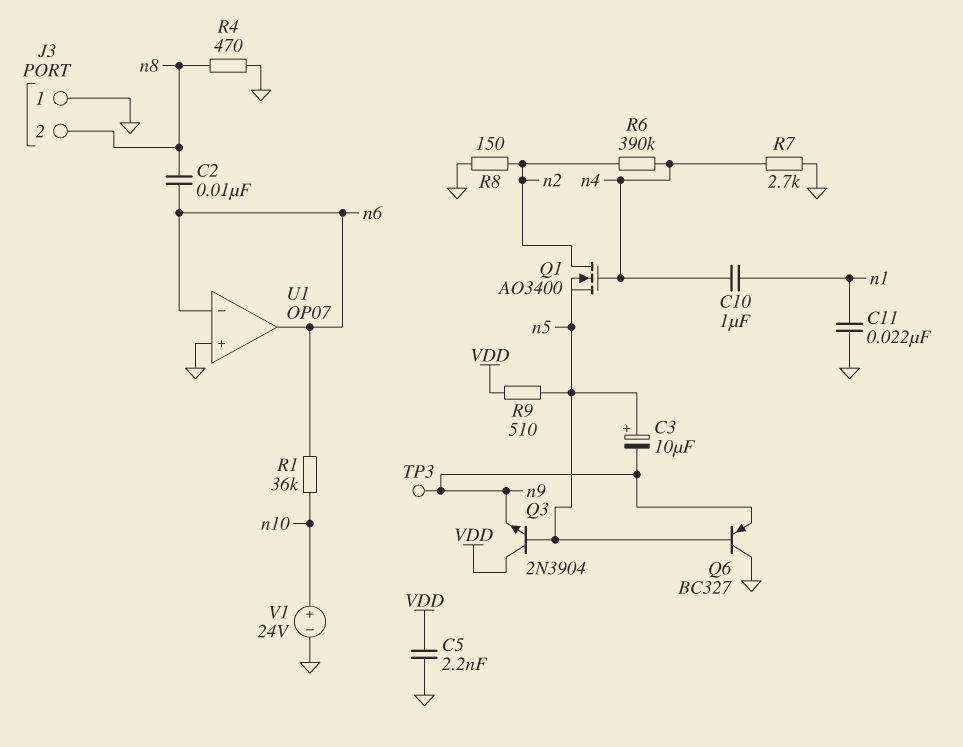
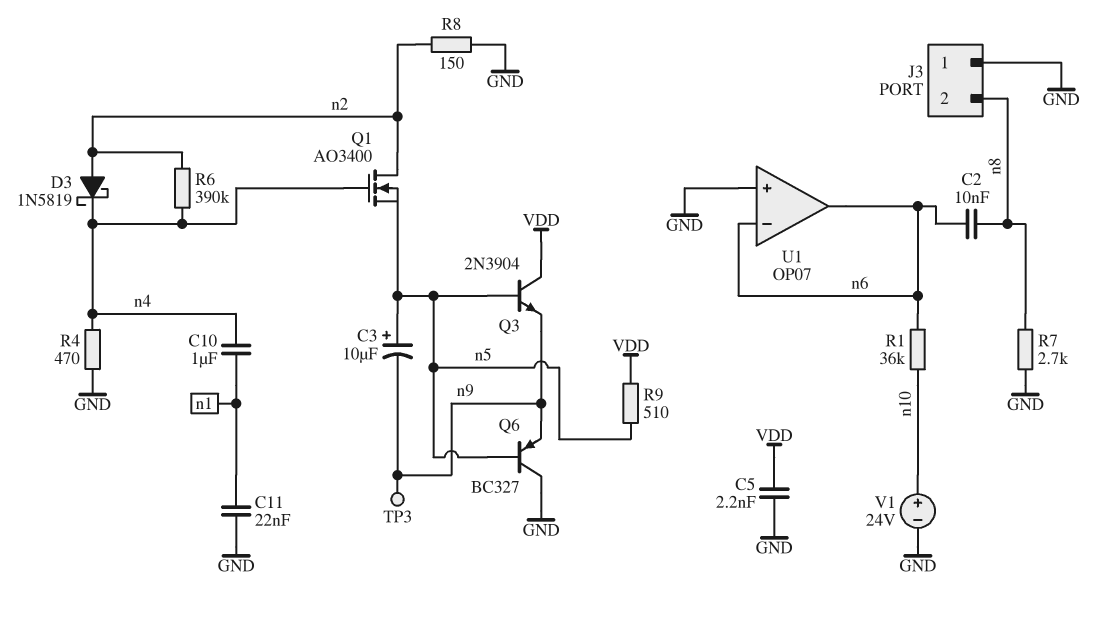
D3: none -> schottky 1N5819 (A n2, K n4)
R4: 470 (GND, n8) -> 470 (GND, n4)
R7: 2.7k (GND, n4) -> 2.7k (GND, n8)

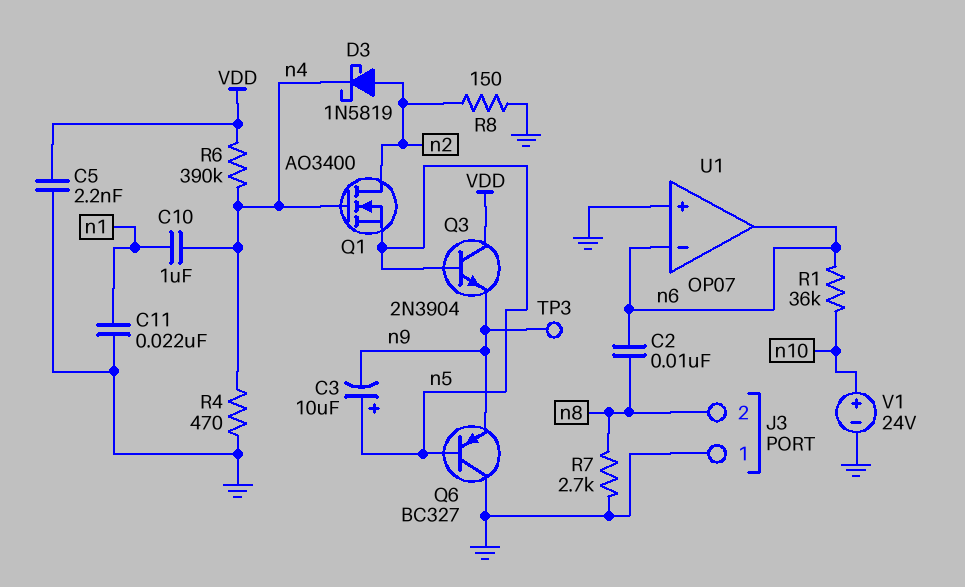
R6: 390k (n2, n4) -> 390k (VDD, n4)
R9: 510 (VDD, n5) -> none

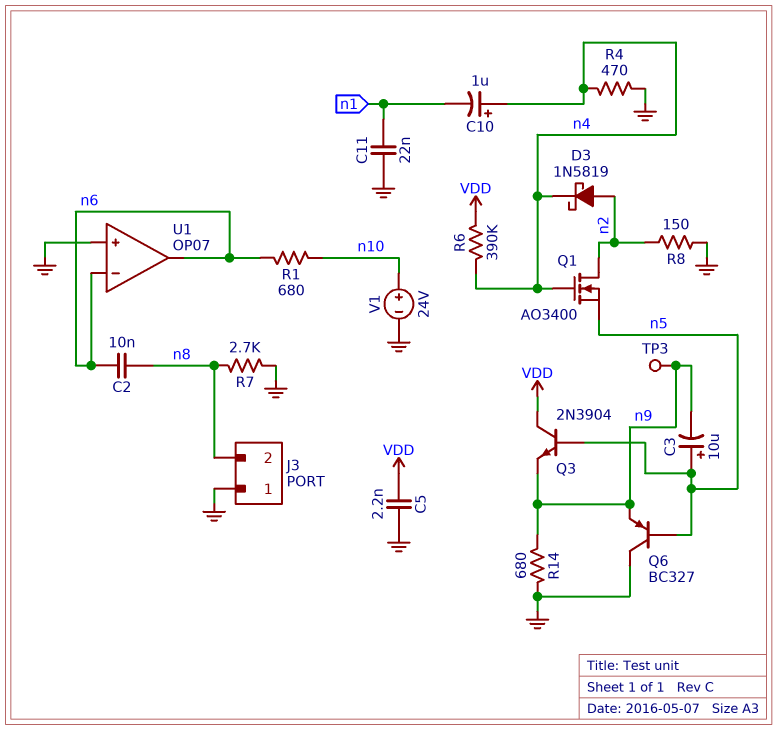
C10: 1uF (n1, n4) -> 1uF (plus n4, minus n1)
R1: 36k (n6, n10) -> 680 (n6, n10)
R14: none -> 680 (GND, n9)

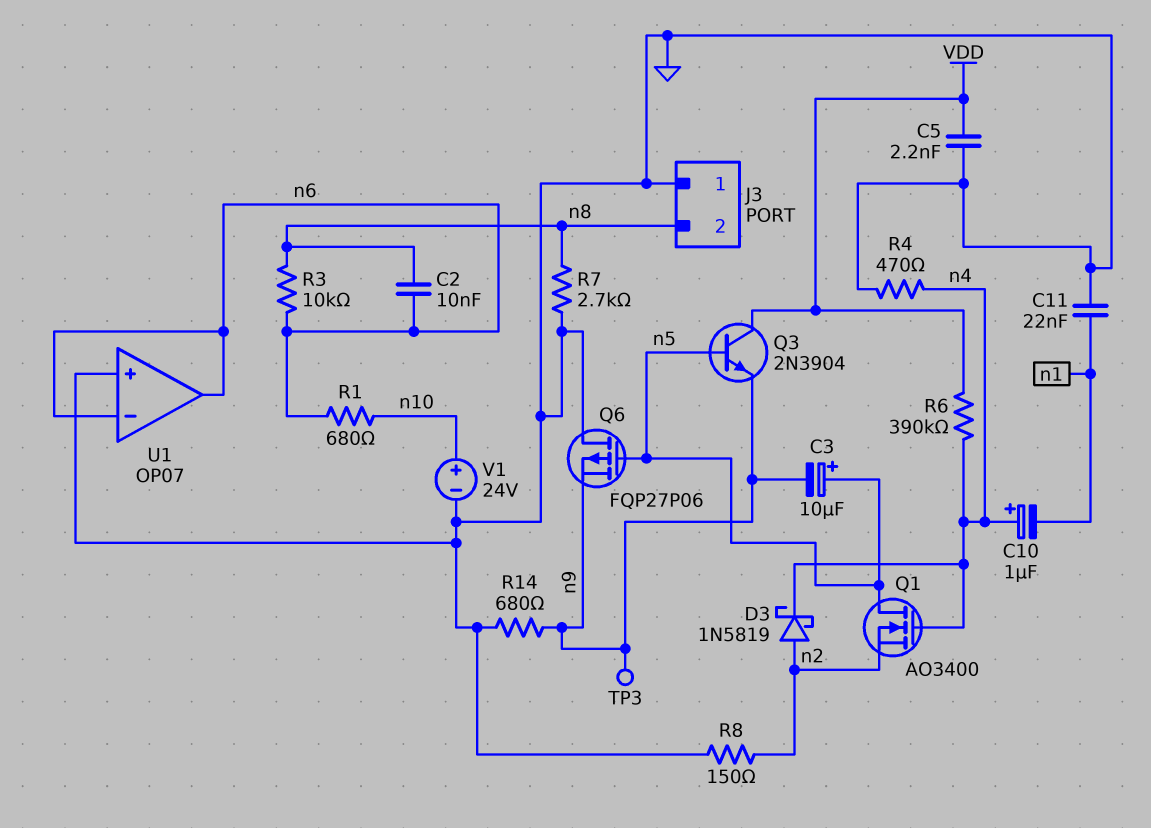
Q1: NMOS AO3400 (G n4, D n2, S n5) -> NMOS AO3400 (G n4, D n5, S n2)
Q6: PNP BC327 (B n5, C GND, E n9) -> PMOS FQP27P06 (G n5, D GND, S n9)
R3: none -> 10k (n6, n8)

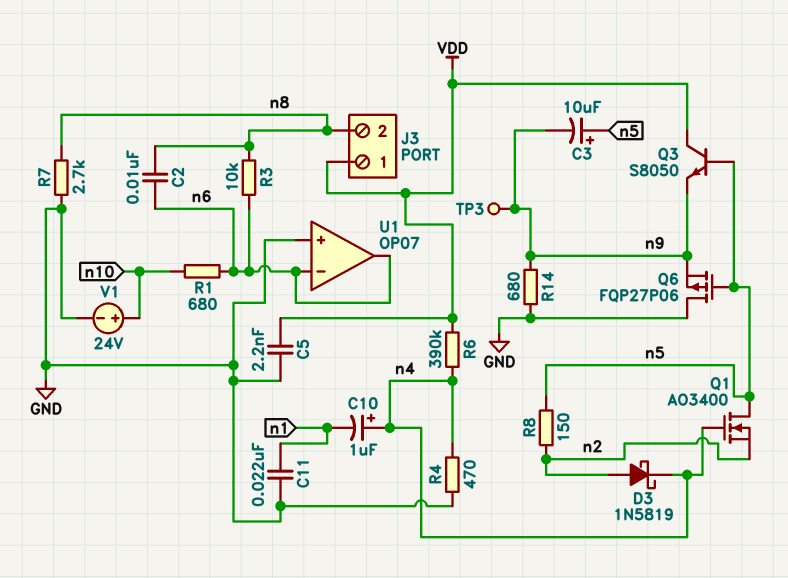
J3 pin 1: GND -> VDD
Q3: NPN 2N3904 (B n5, C VDD, E n9) -> NPN S8050 (B n5, C VDD, E n9)
R8: 150 (GND, n2) -> 150 (n2, n5)

